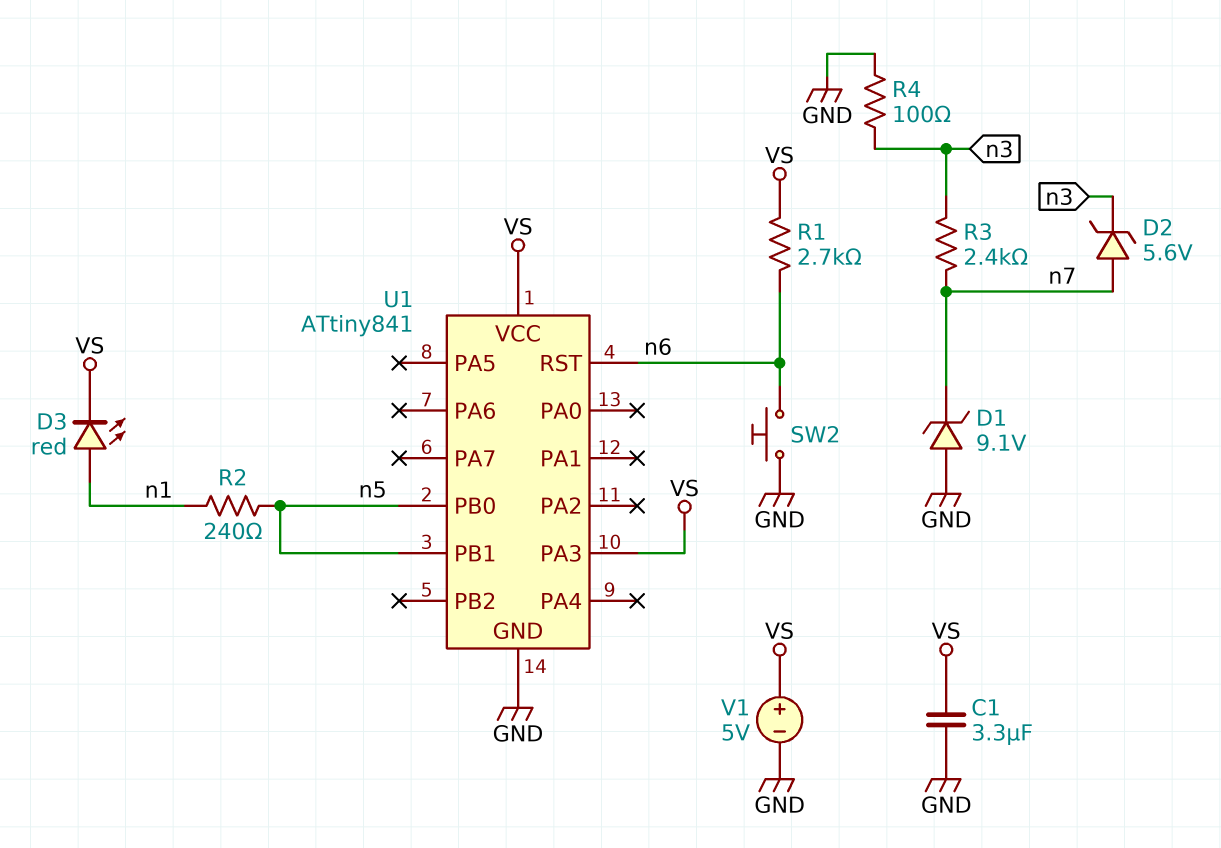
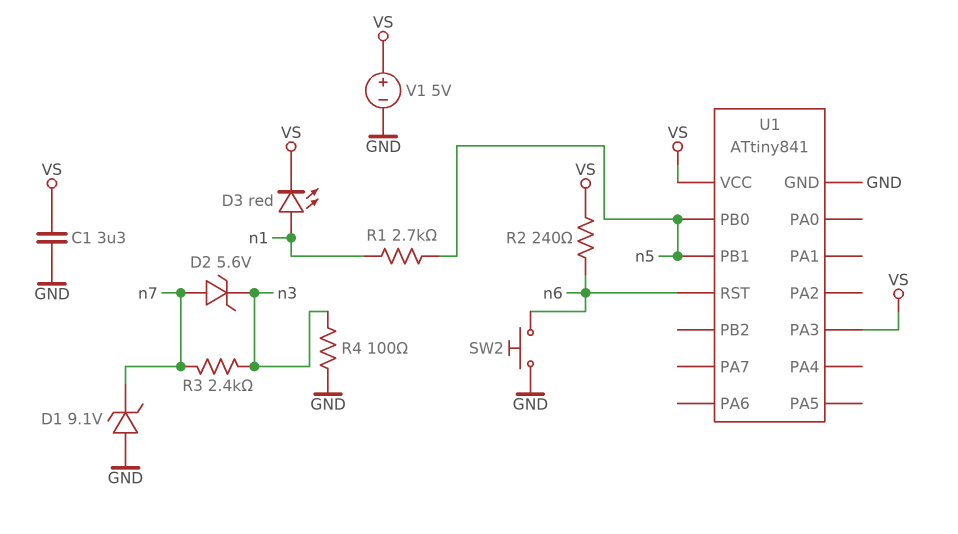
R1: 2.7k (VS, n6) -> 2.7k (n1, n5)
R2: 240 (n1, n5) -> 240 (VS, n6)

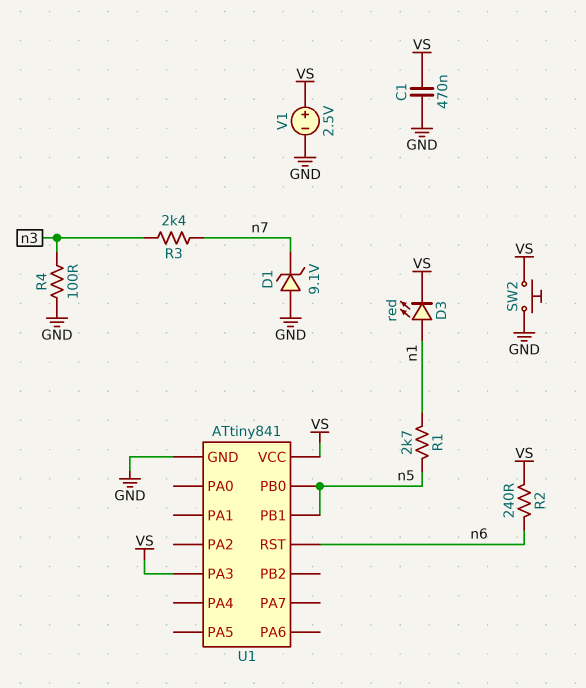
C1: 3.3uF (GND, VS) -> 470nF (GND, VS)
D2: zener 5.6V (A n7, K n3) -> none
SW2: button (GND, n6) -> button (GND, VS)
V1: 5V (plus VS, minus GND) -> 2.5V (plus VS, minus GND)

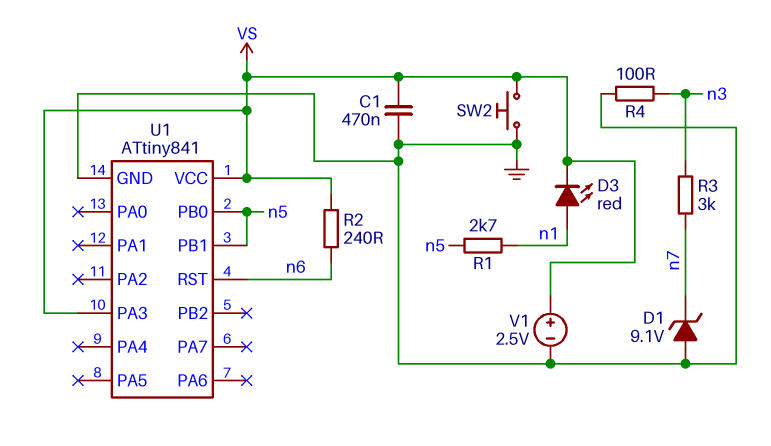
R3: 2.4k (n3, n7) -> 3k (n3, n7)

